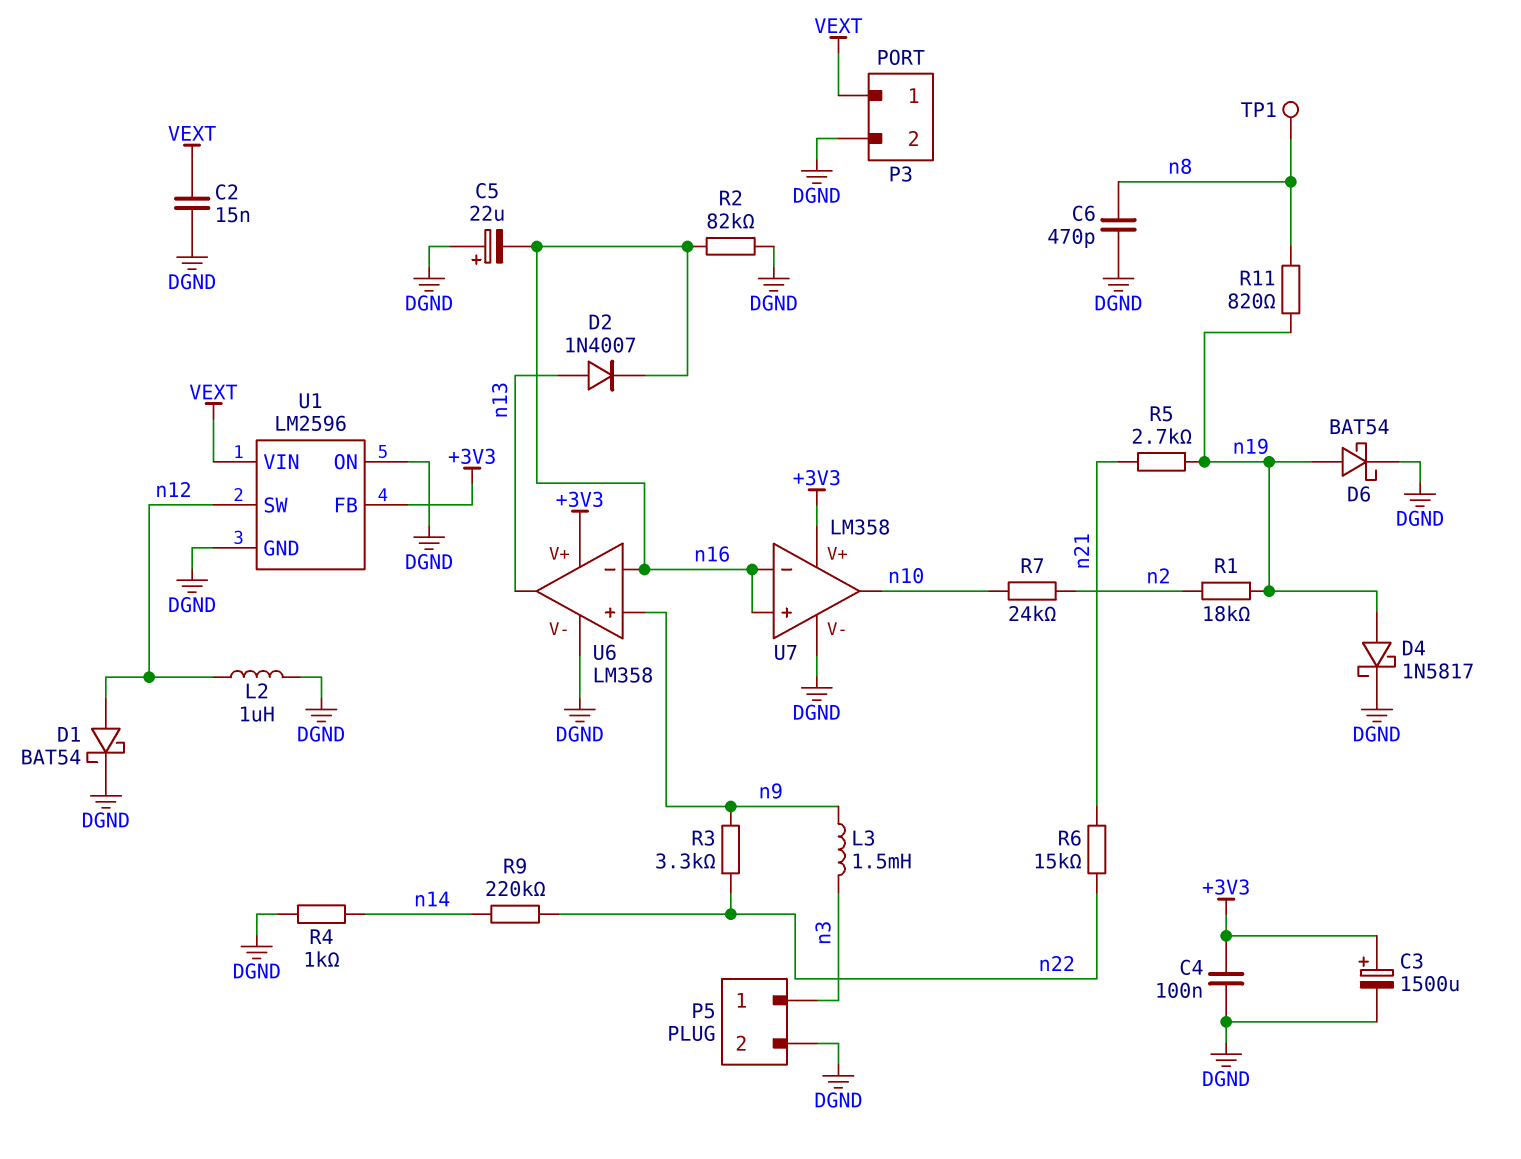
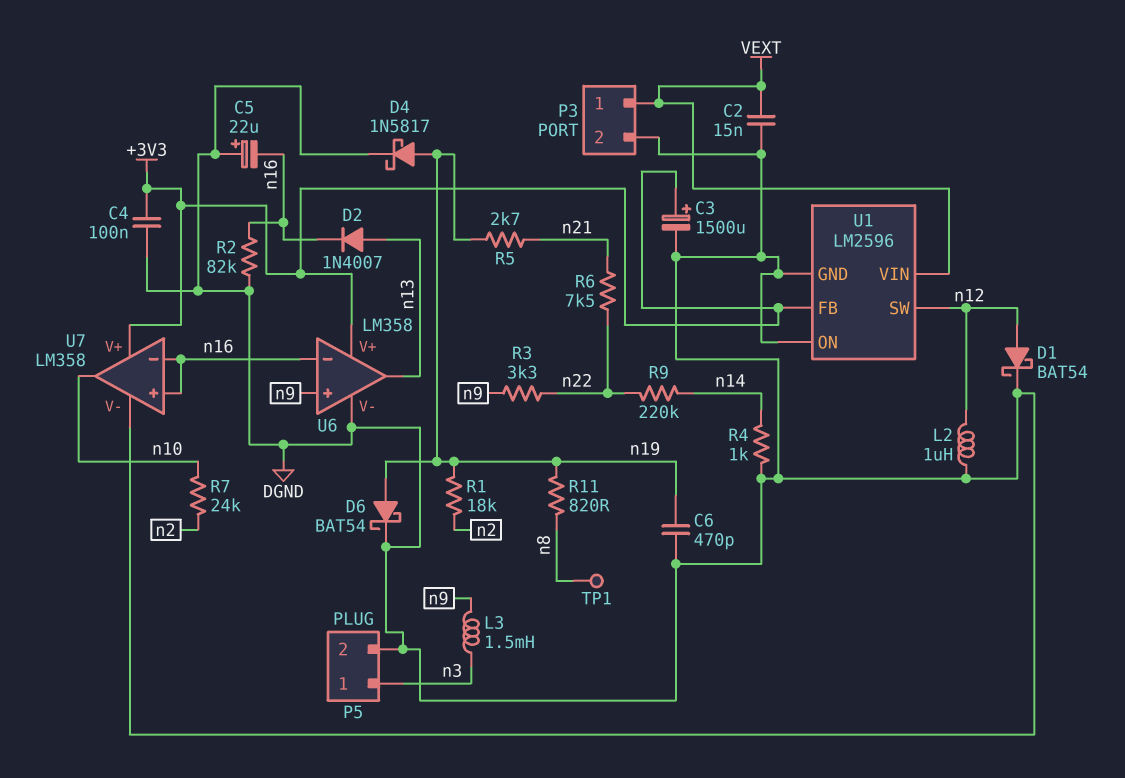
C6: 470pF (DGND, n8) -> 470pF (DGND, n19)
R6: 15k (n21, n22) -> 7.5k (n21, n22)

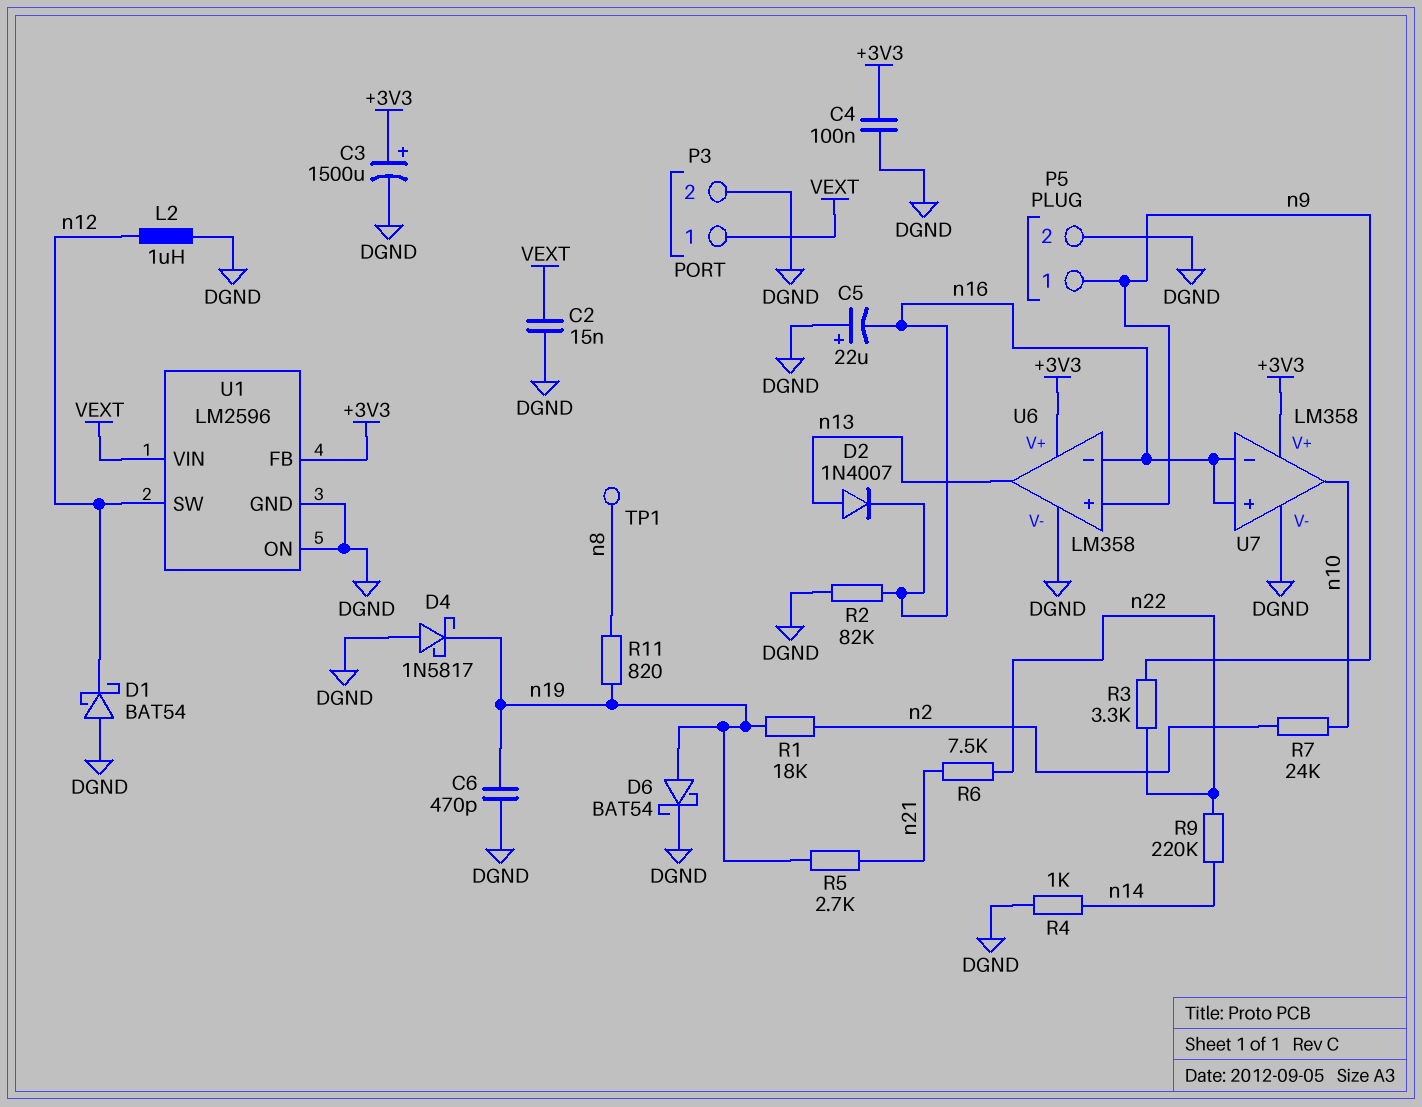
D1: schottky BAT54 (A n12, K DGND) -> schottky BAT54 (A DGND, K n12)
D4: schottky 1N5817 (A n19, K DGND) -> schottky 1N5817 (A DGND, K n19)
L3: 1.5mH (n3, n9) -> none
P5 pin 1: n3 -> n9

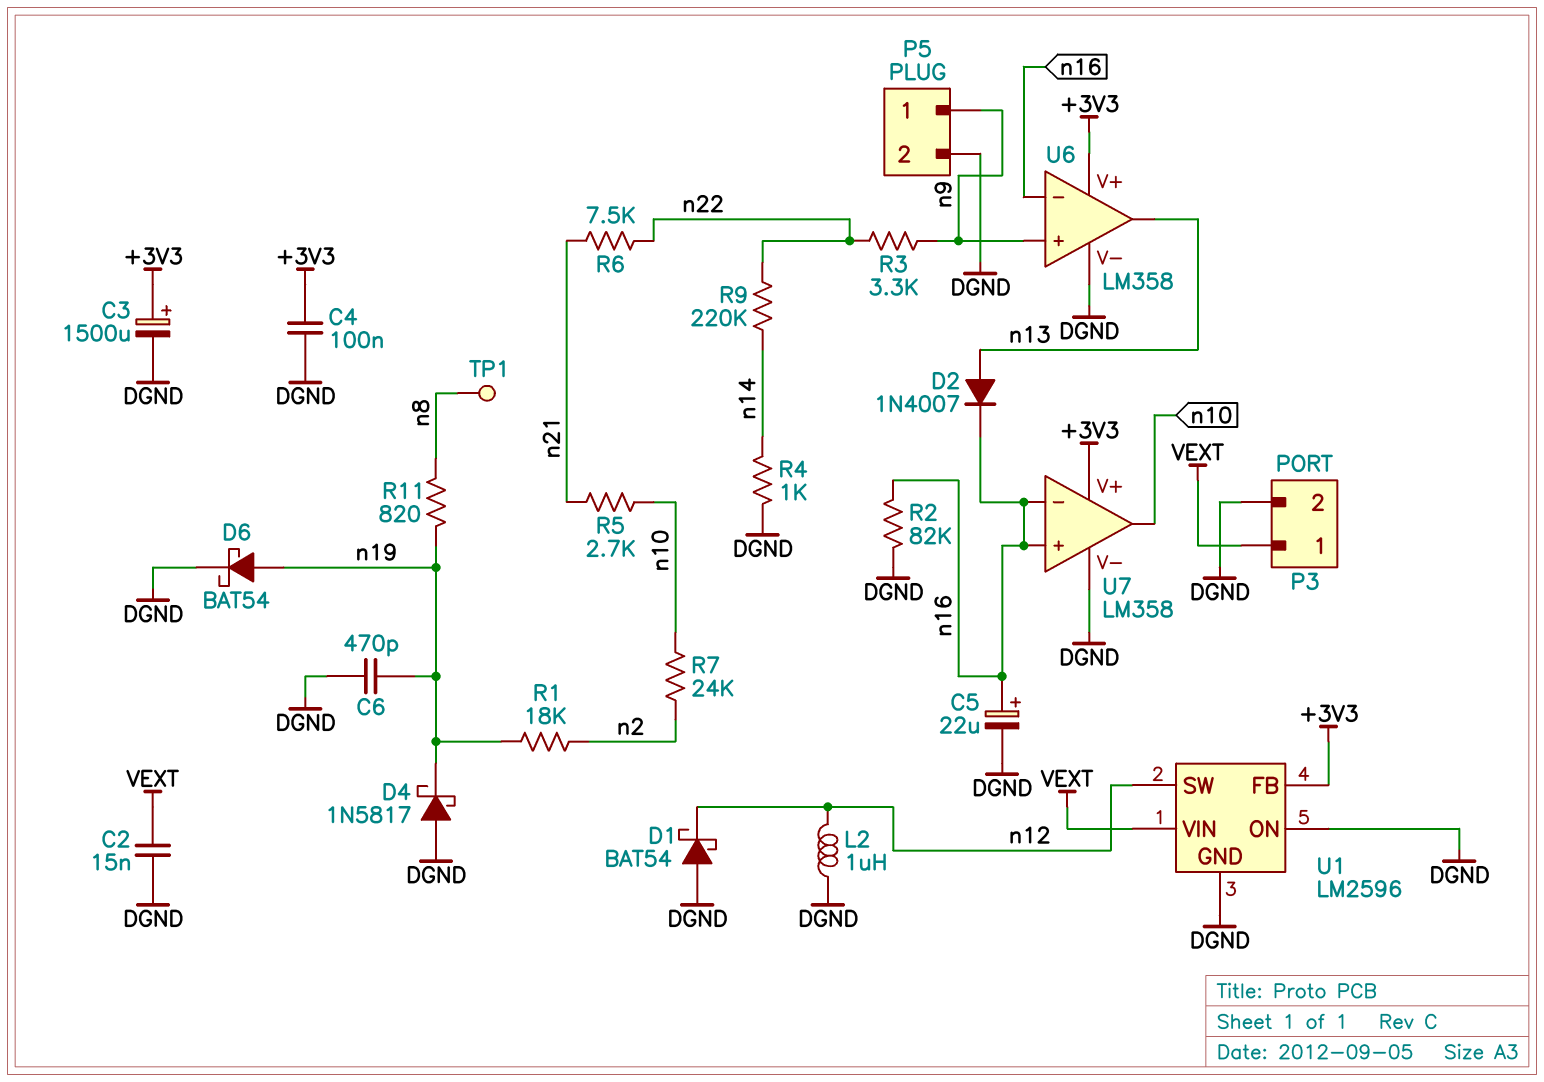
C5: 22uF (plus DGND, minus n16) -> 22uF (plus n16, minus DGND)
R5: 2.7k (n19, n21) -> 2.7k (n10, n21)

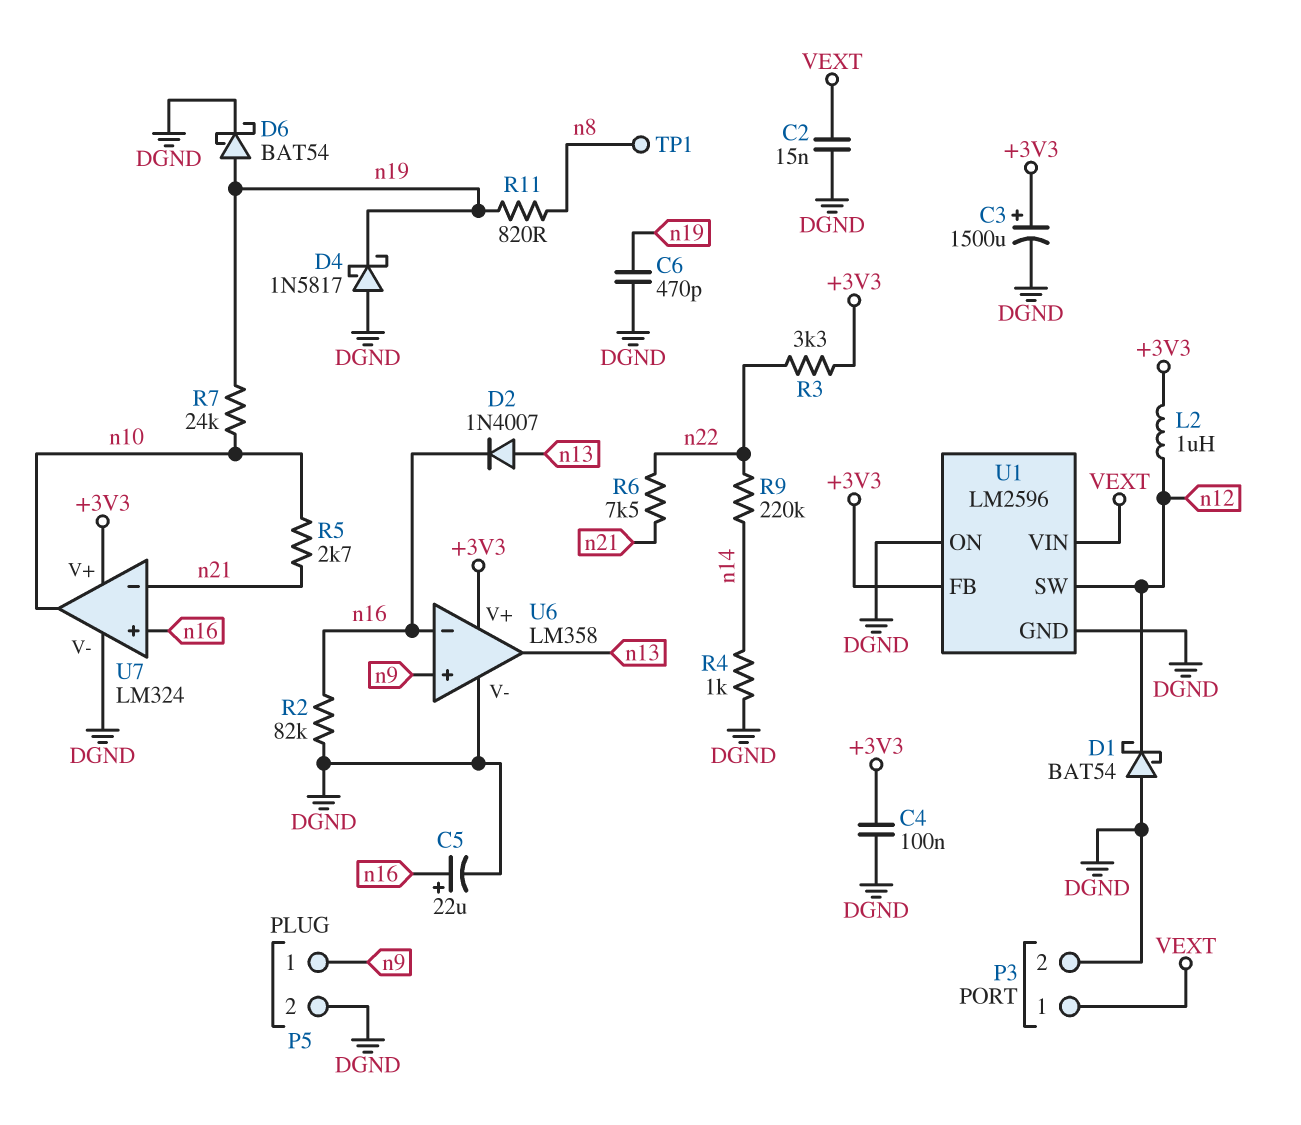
L2: 1uH (DGND, n12) -> 1uH (+3V3, n12)
R1: 18k (n2, n19) -> none
R3: 3.3k (n9, n22) -> 3.3k (+3V3, n22)
R7: 24k (n2, n10) -> 24k (n10, n19)
U7: LM358 -> LM324
U7 pin in-: n16 -> n21

